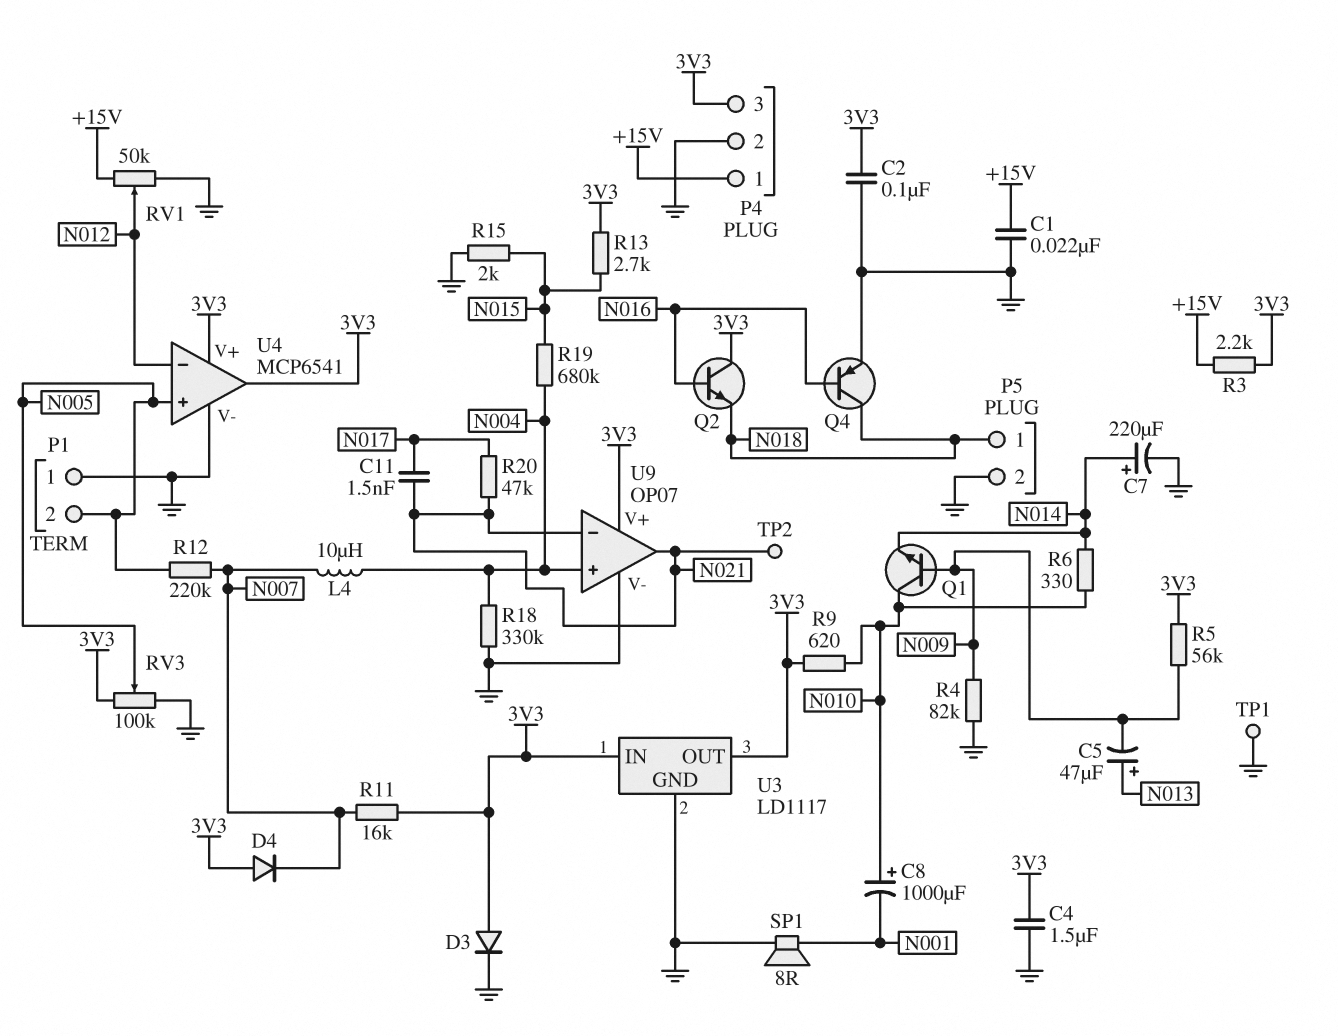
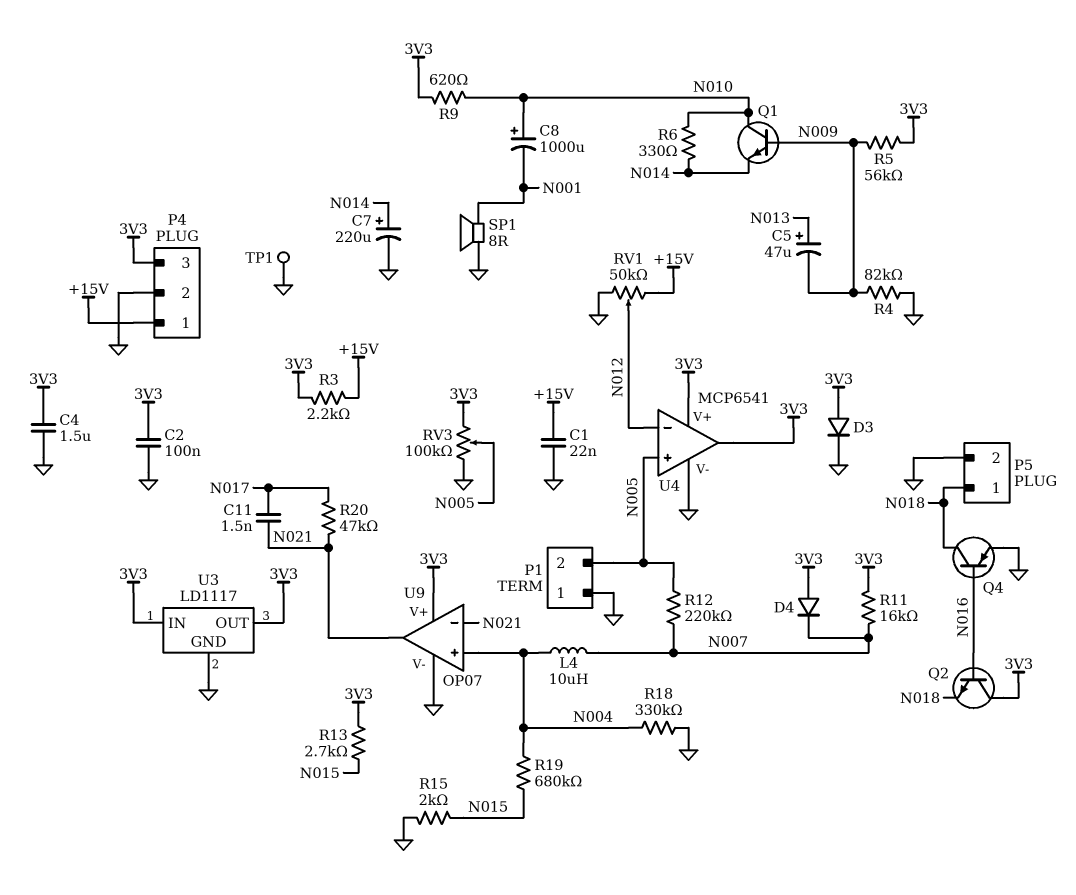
TP2: test point (N021) -> none

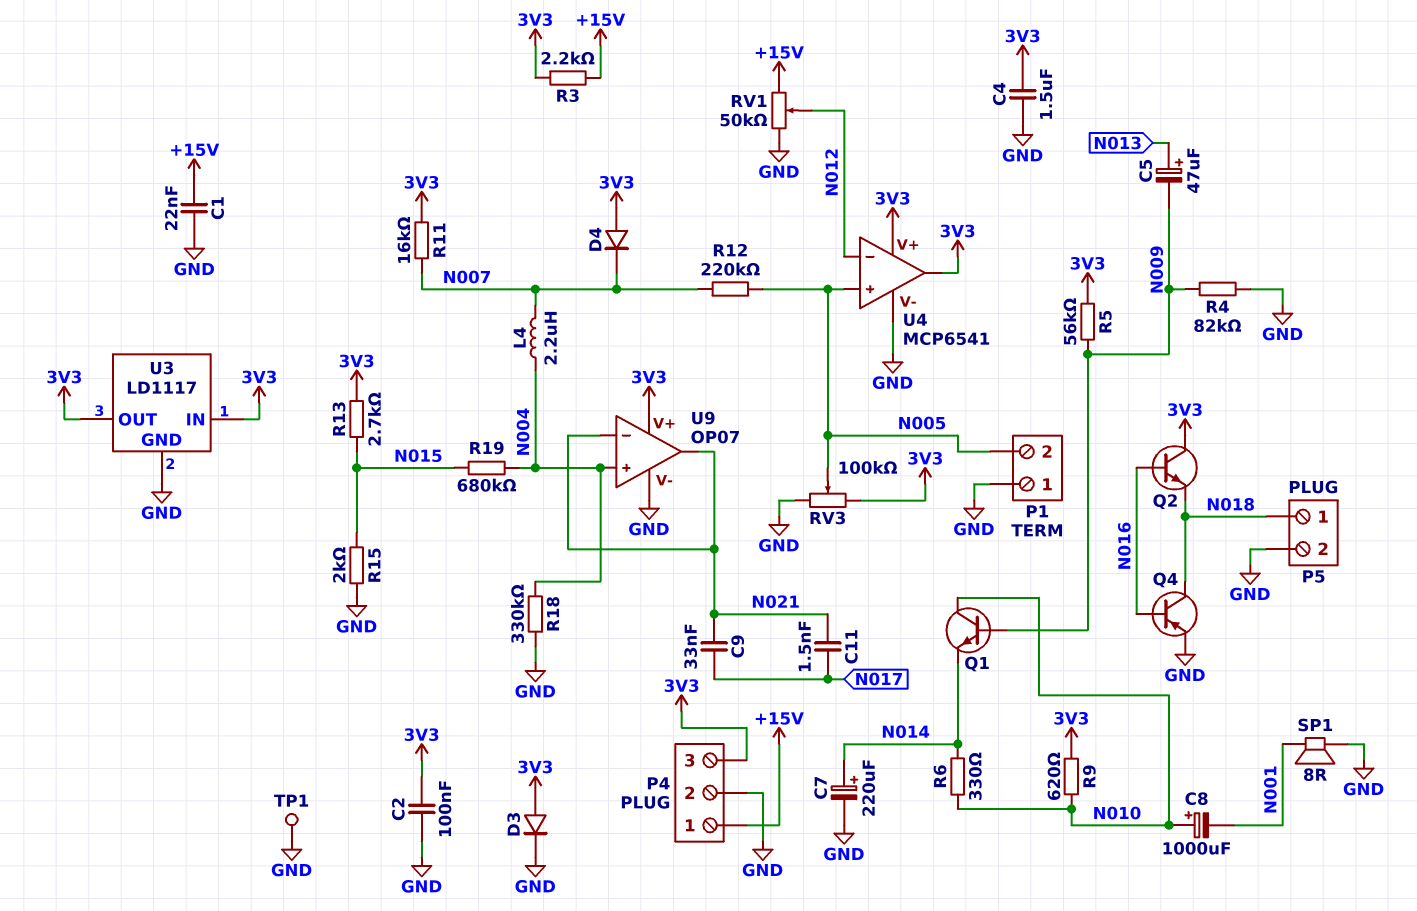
C9: none -> 33nF (N017, N021)
L4: 10uH (N004, N007) -> 2.2uH (N004, N007)
R20: 47k (N017, N021) -> none

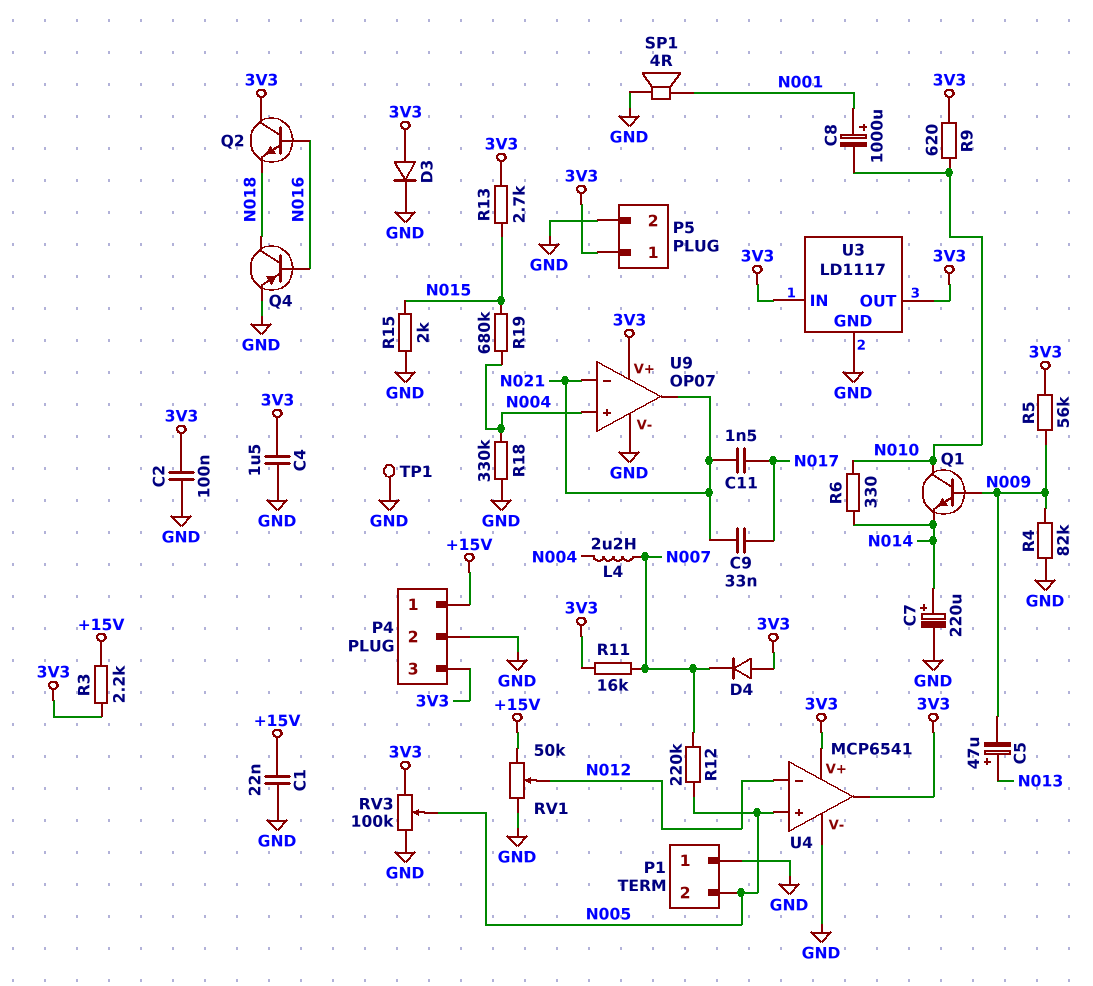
C8: 1000uF (plus N010, minus N001) -> 1000uF (plus N001, minus N010)
P5 pin 1: N018 -> 3V3
SP1: speaker 8R (GND, N001) -> speaker 4R (GND, N001)

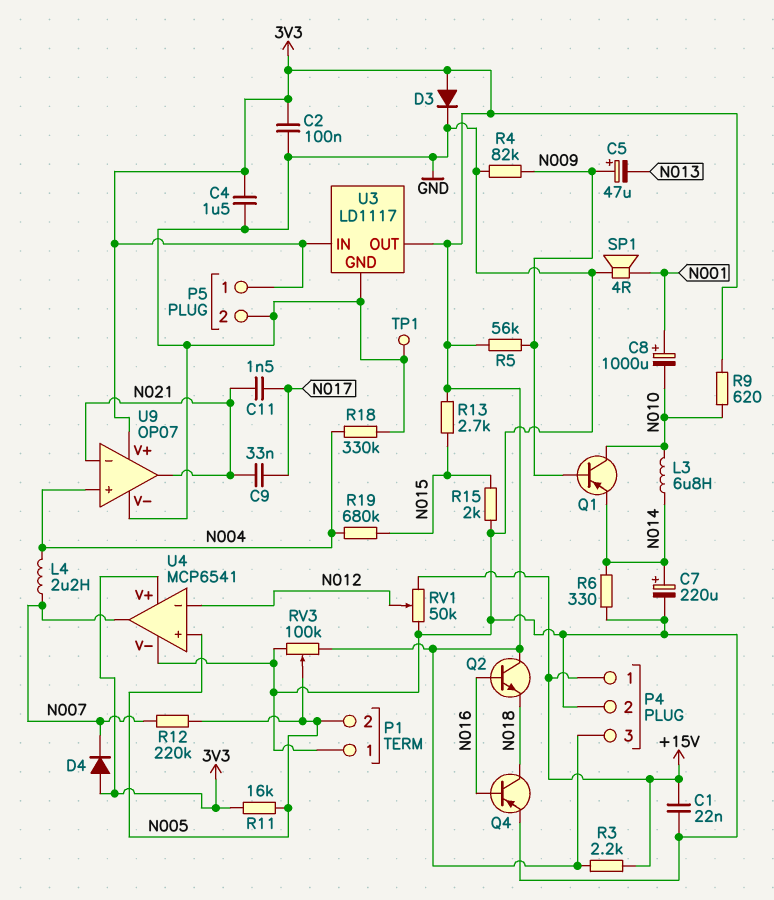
C5: 47uF (plus N013, minus N009) -> 47uF (plus N009, minus N013)
L3: none -> 6.8uH (N010, N014)
Q1: NPN (B N009, C N010, E N014) -> PNP (B N009, C N010, E N014)
R6: 330 (N010, N014) -> 330 (GND, N014)
R11: 16k (3V3, N007) -> 16k (3V3, N005)
U4 pin out: 3V3 -> N007

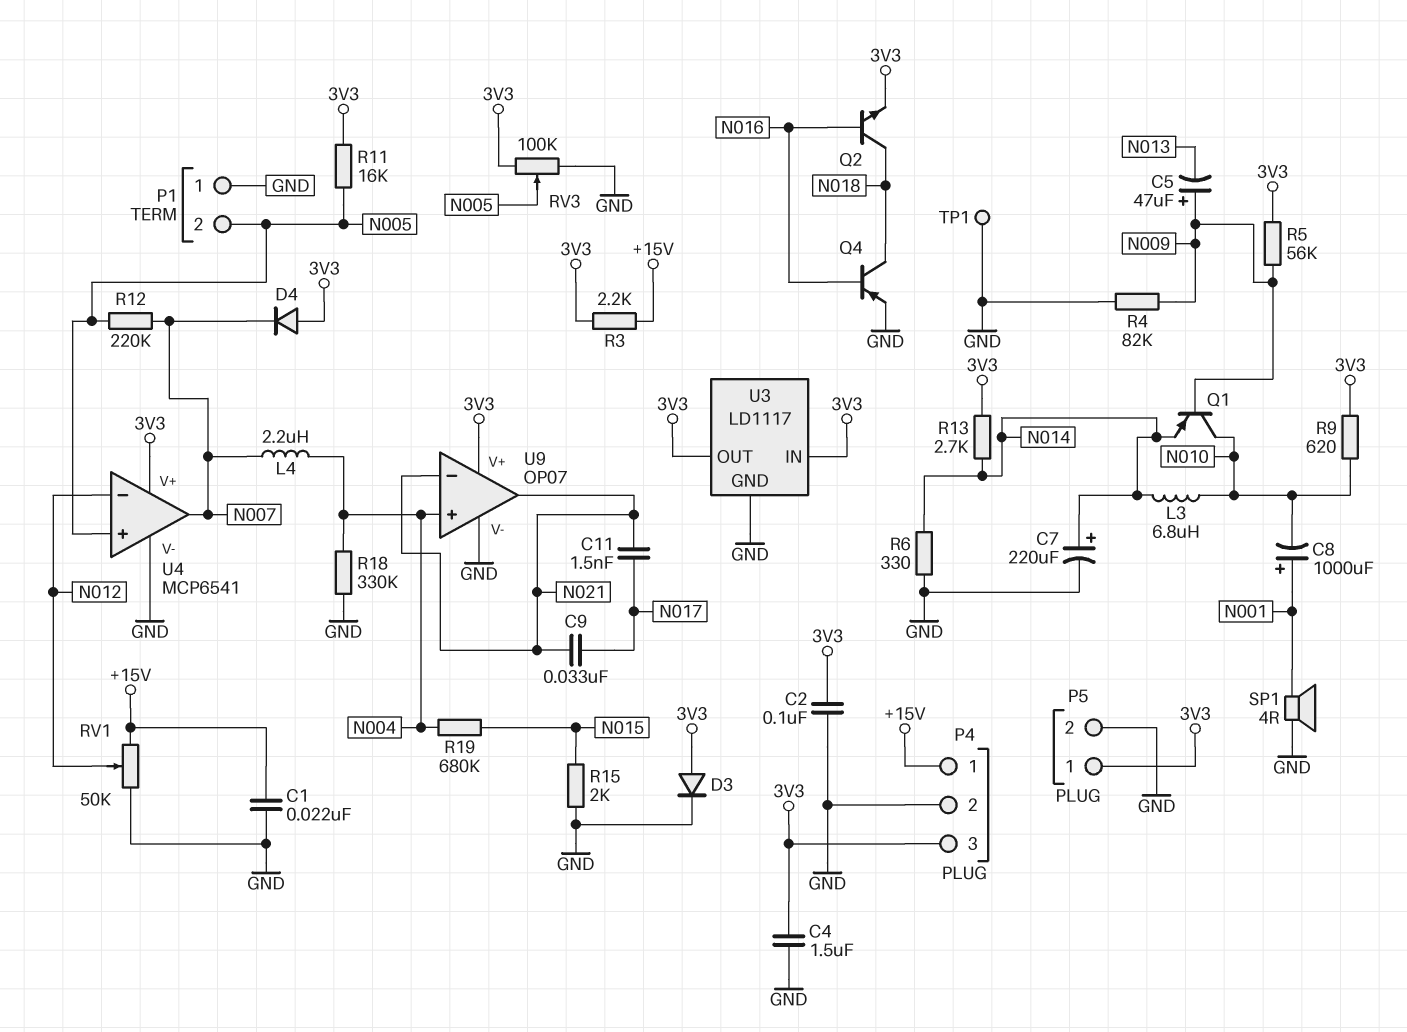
Q2: NPN (B N016, C 3V3, E N018) -> NPN (B N016, C N018, E 3V3)
R13: 2.7k (3V3, N015) -> 2.7k (3V3, N014)

